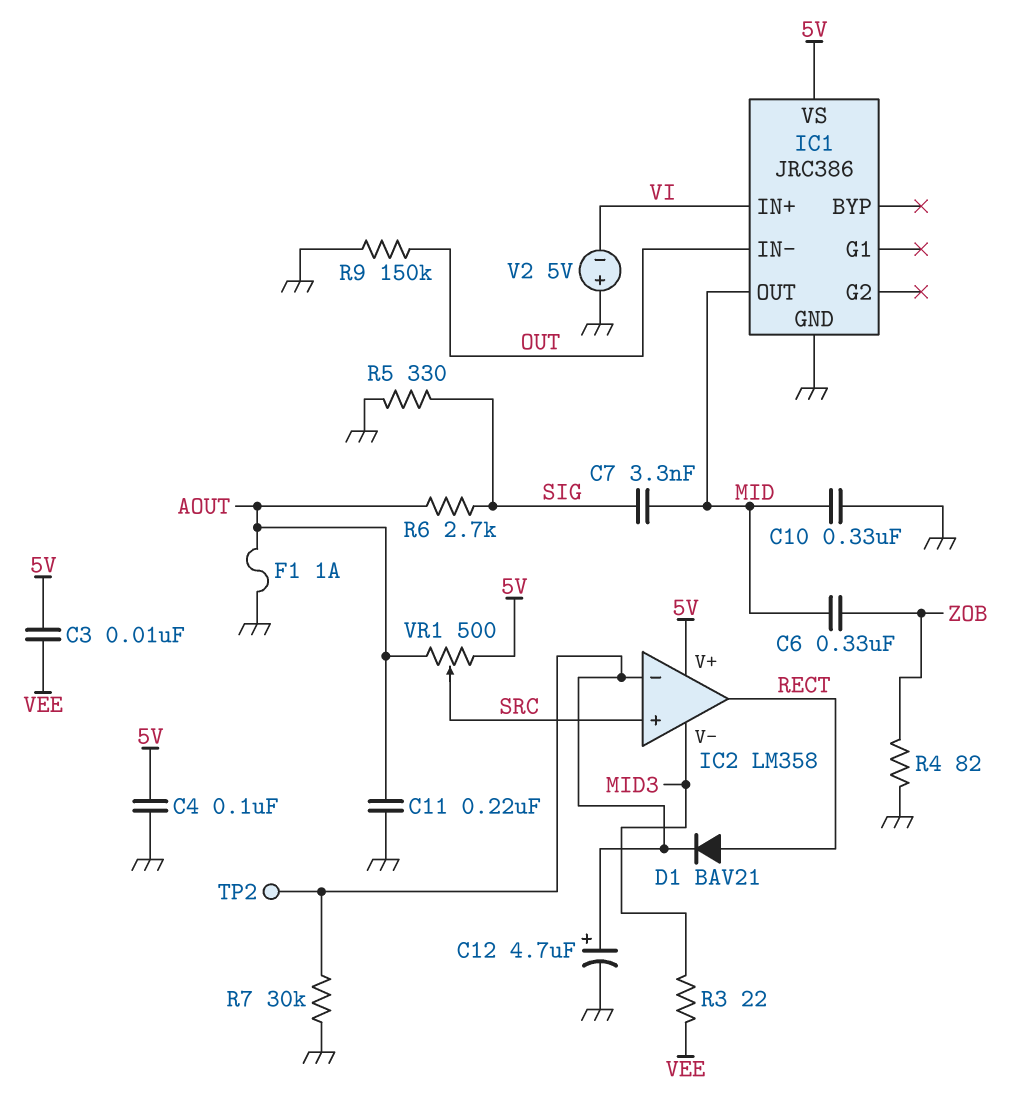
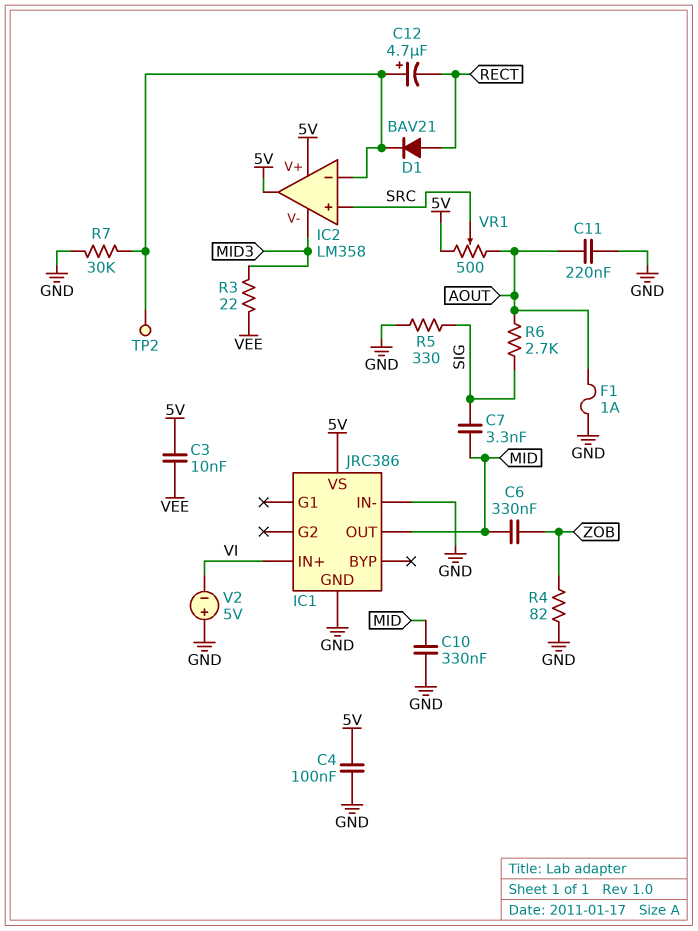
C12: 4.7uF (plus IC2/in-, minus GND) -> 4.7uF (plus IC2/in-, minus RECT)
IC1 pin IN-: OUT -> GND
IC2 pin out: RECT -> 5V
R9: 150k (GND, OUT) -> none

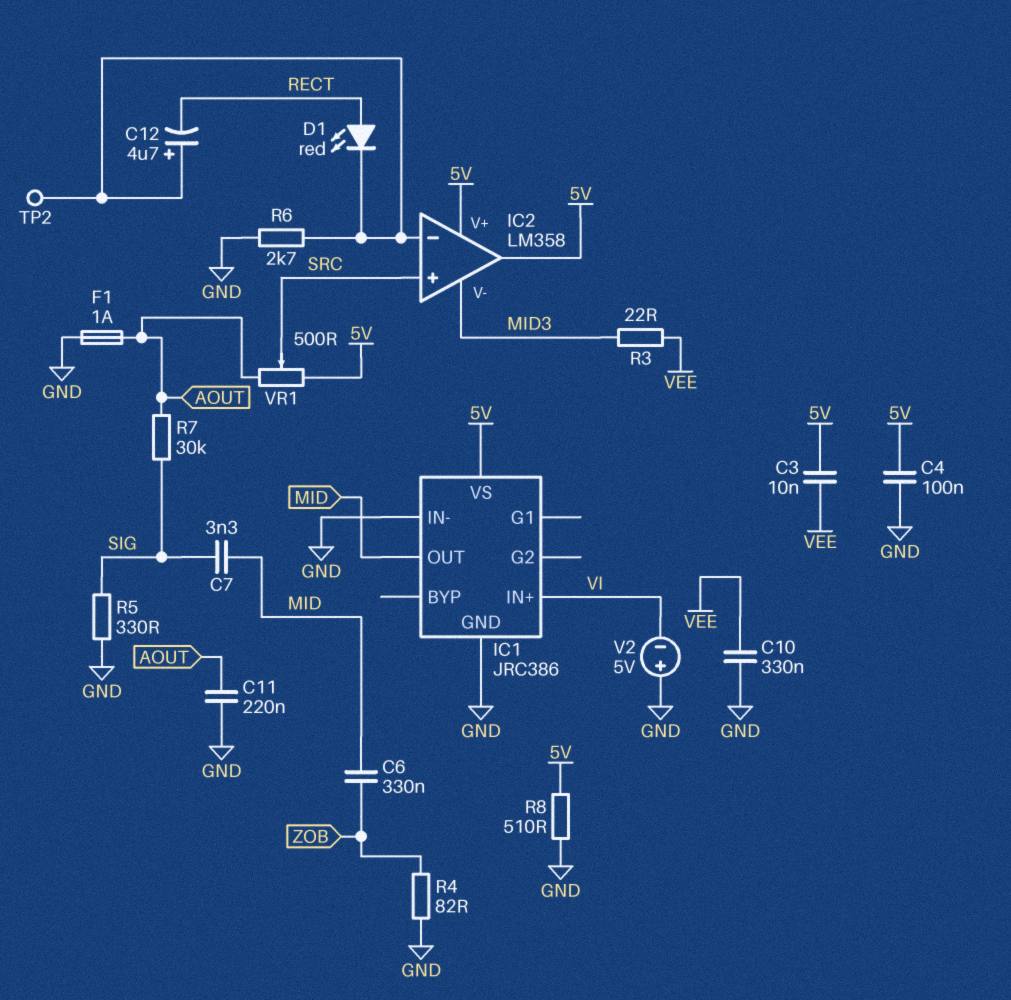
C10: 330nF (GND, MID) -> 330nF (GND, VEE)
D1: diode BAV21 (A RECT, K IC2/in-) -> LED red (A RECT, K IC2/in-)
R6: 2.7k (AOUT, SIG) -> 2.7k (GND, IC2/in-)
R7: 30k (GND, IC2/in-) -> 30k (AOUT, SIG)
R8: none -> 510 (5V, GND)

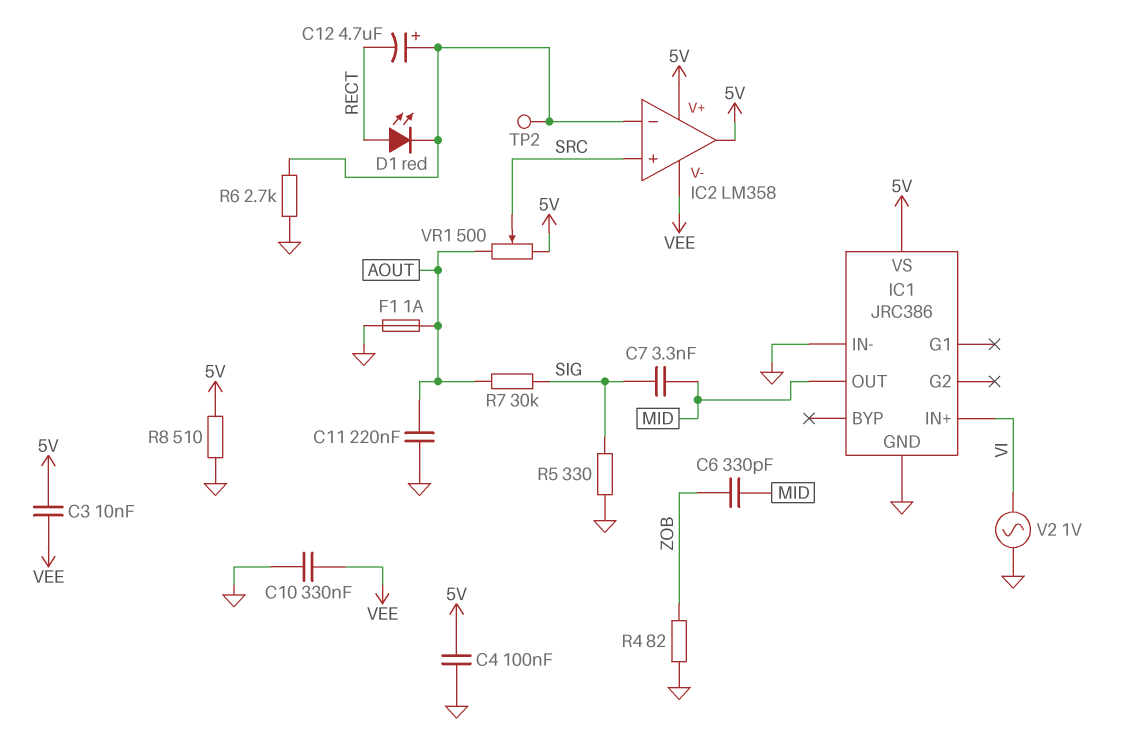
C6: 330nF (MID, ZOB) -> 330pF (MID, ZOB)
IC2 pin V-: MID3 -> VEE
R3: 22 (MID3, VEE) -> none
V2: 5V (plus GND, minus VI) -> AC 1V (GND, VI)

